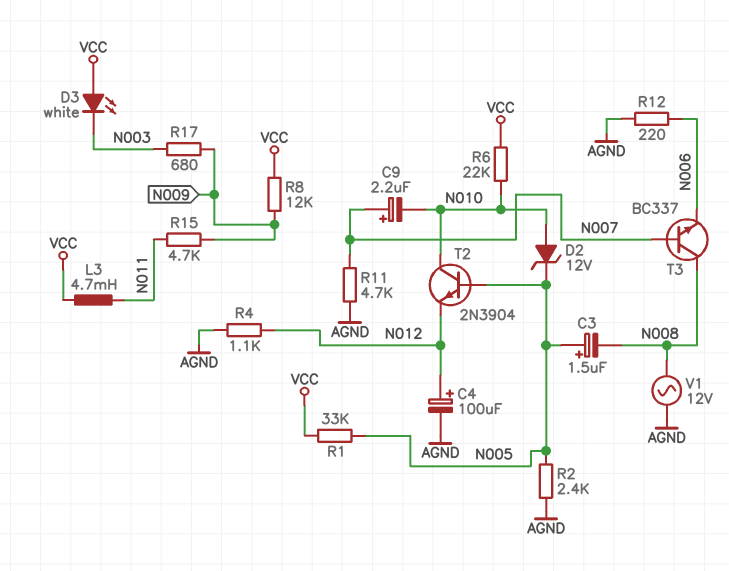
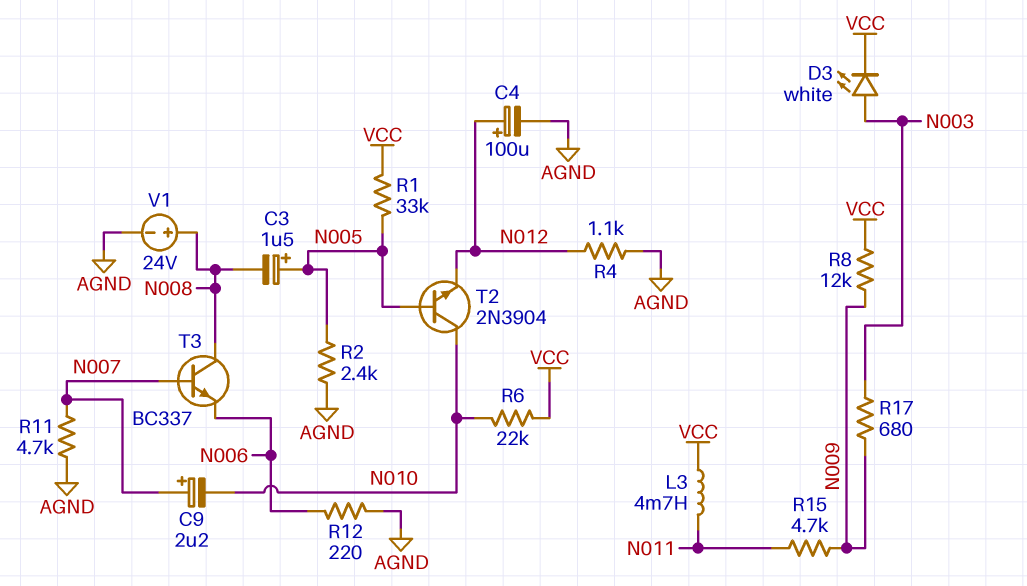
D2: zener 12V (A N010, K N005) -> none
D3: LED white (A VCC, K N003) -> LED white (A N003, K VCC)
V1: AC 12V (AGND, N008) -> 24V (plus N008, minus AGND)

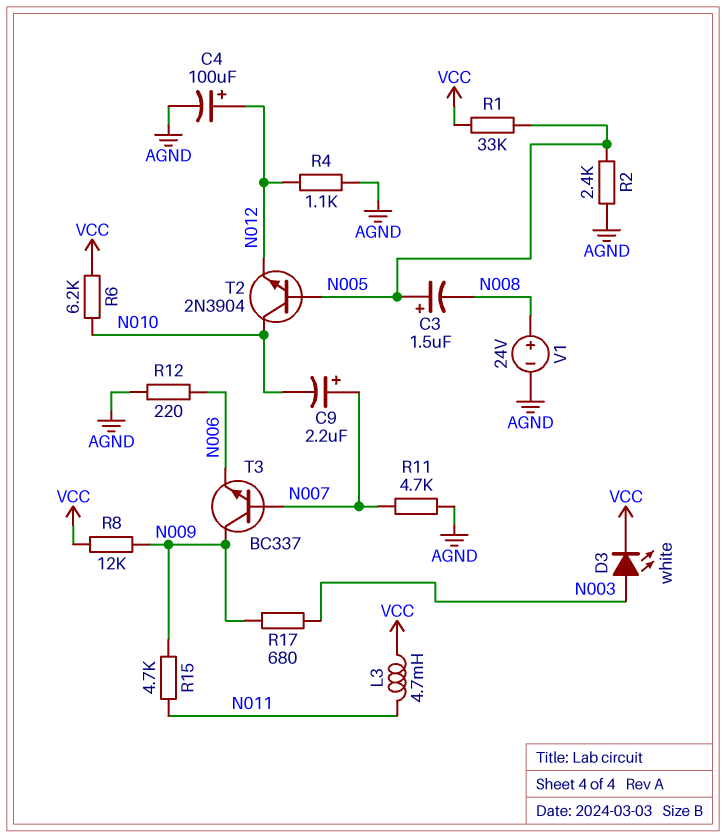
R6: 22k (N010, VCC) -> 6.2k (N010, VCC)
T3: NPN BC337 (B N007, C N008, E N006) -> NPN BC337 (B N007, C N009, E N006)

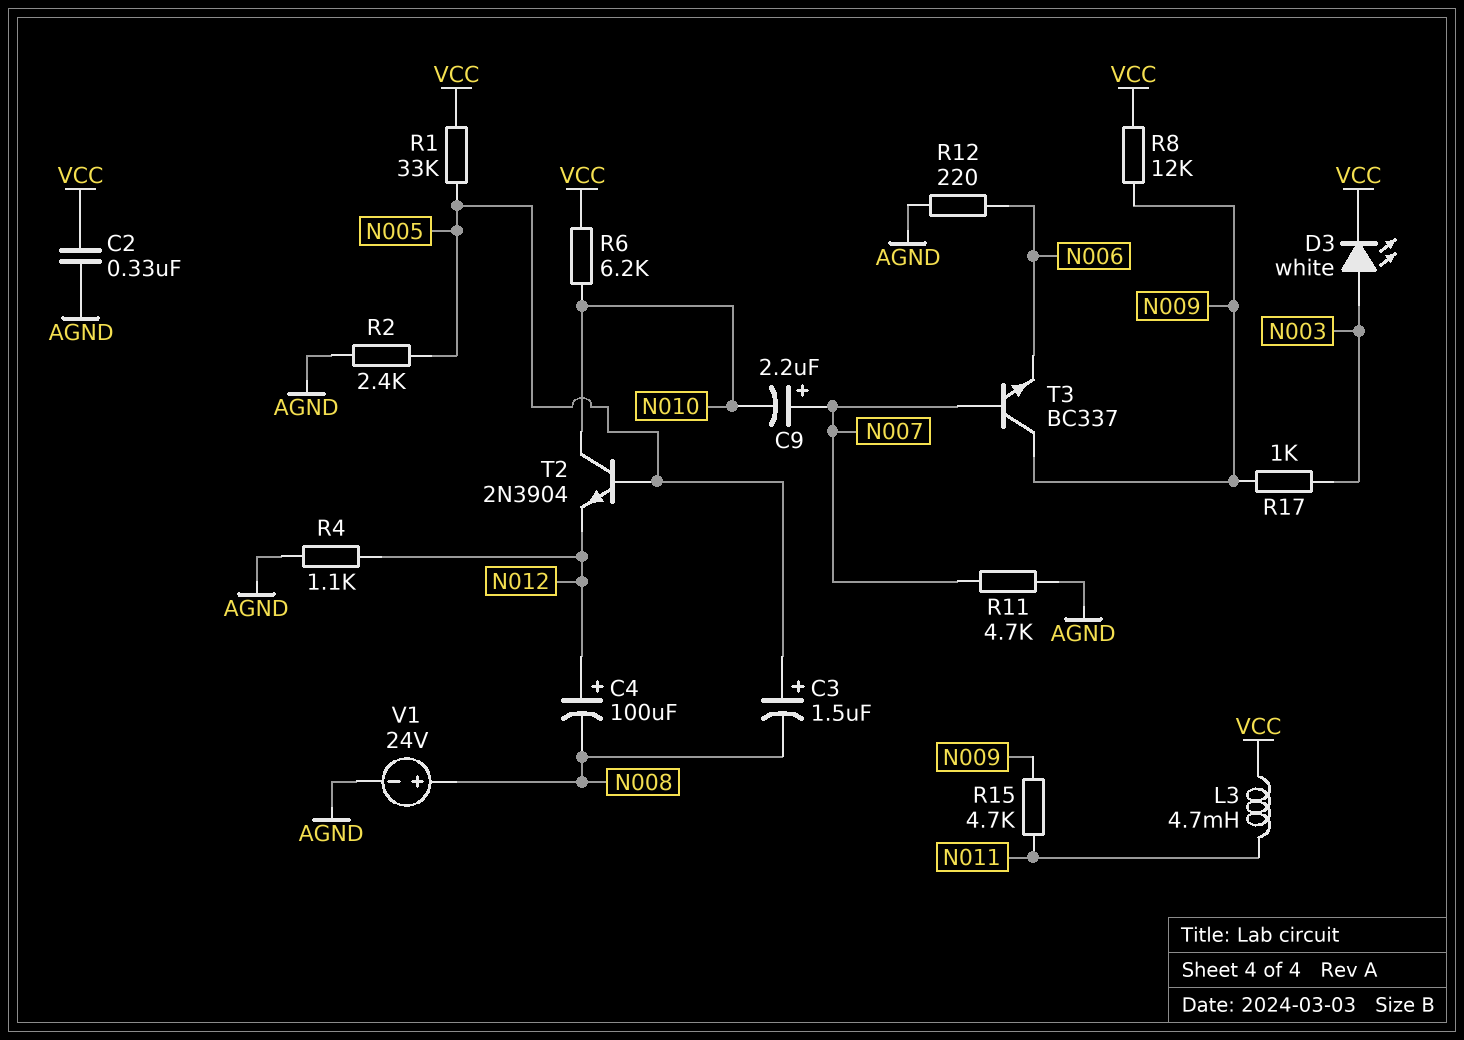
C2: none -> 330nF (AGND, VCC)
C4: 100uF (plus N012, minus AGND) -> 100uF (plus N012, minus N008)
R17: 680 (N003, N009) -> 1k (N003, N009)

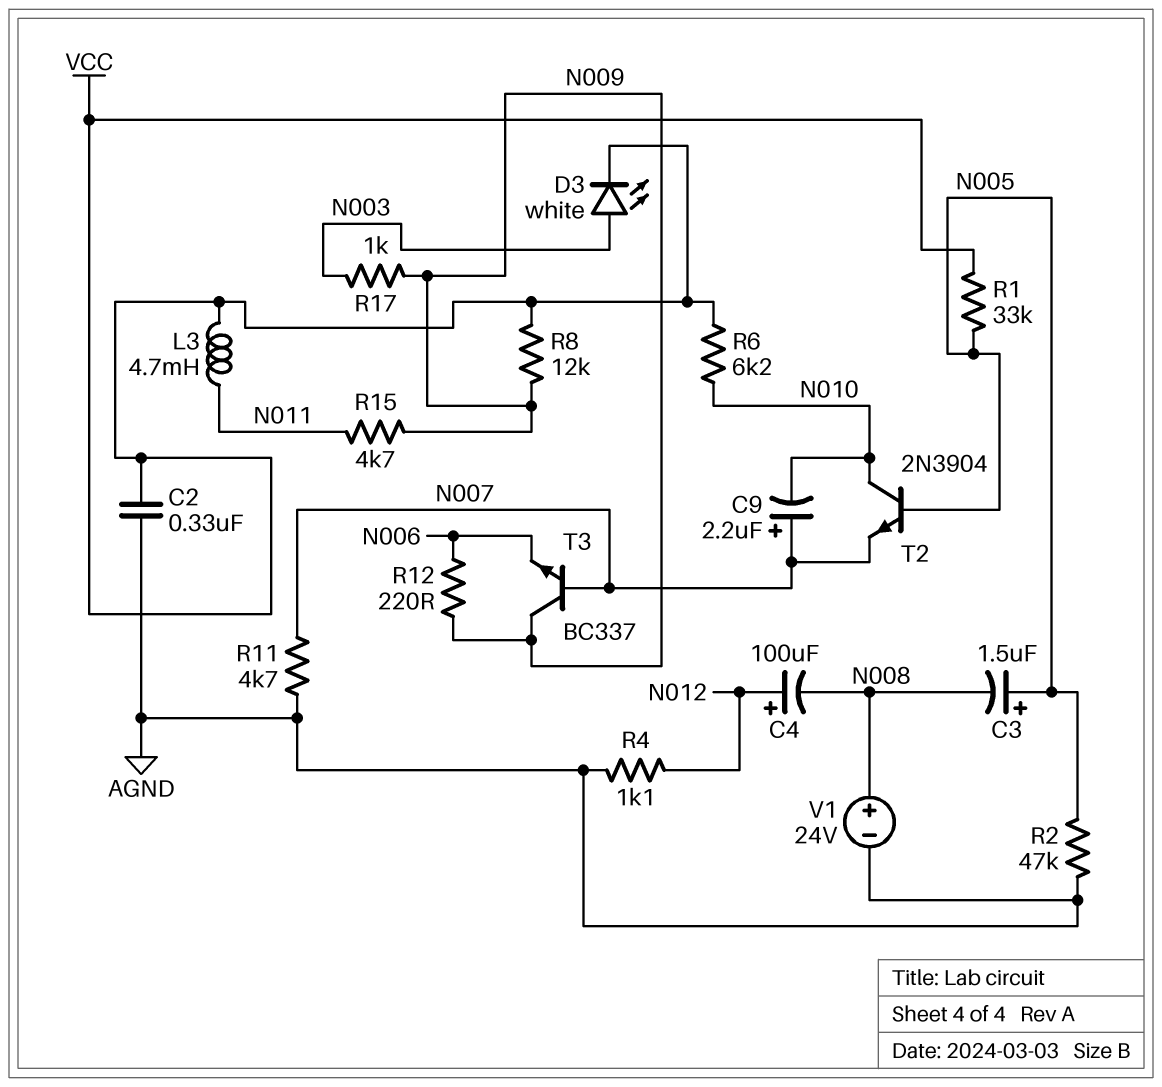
R2: 2.4k (AGND, N005) -> 47k (AGND, N005)
R12: 220 (AGND, N006) -> 220 (N006, N009)
T2: NPN 2N3904 (B N005, C N010, E N012) -> NPN 2N3904 (B N005, C N010, E N007)

